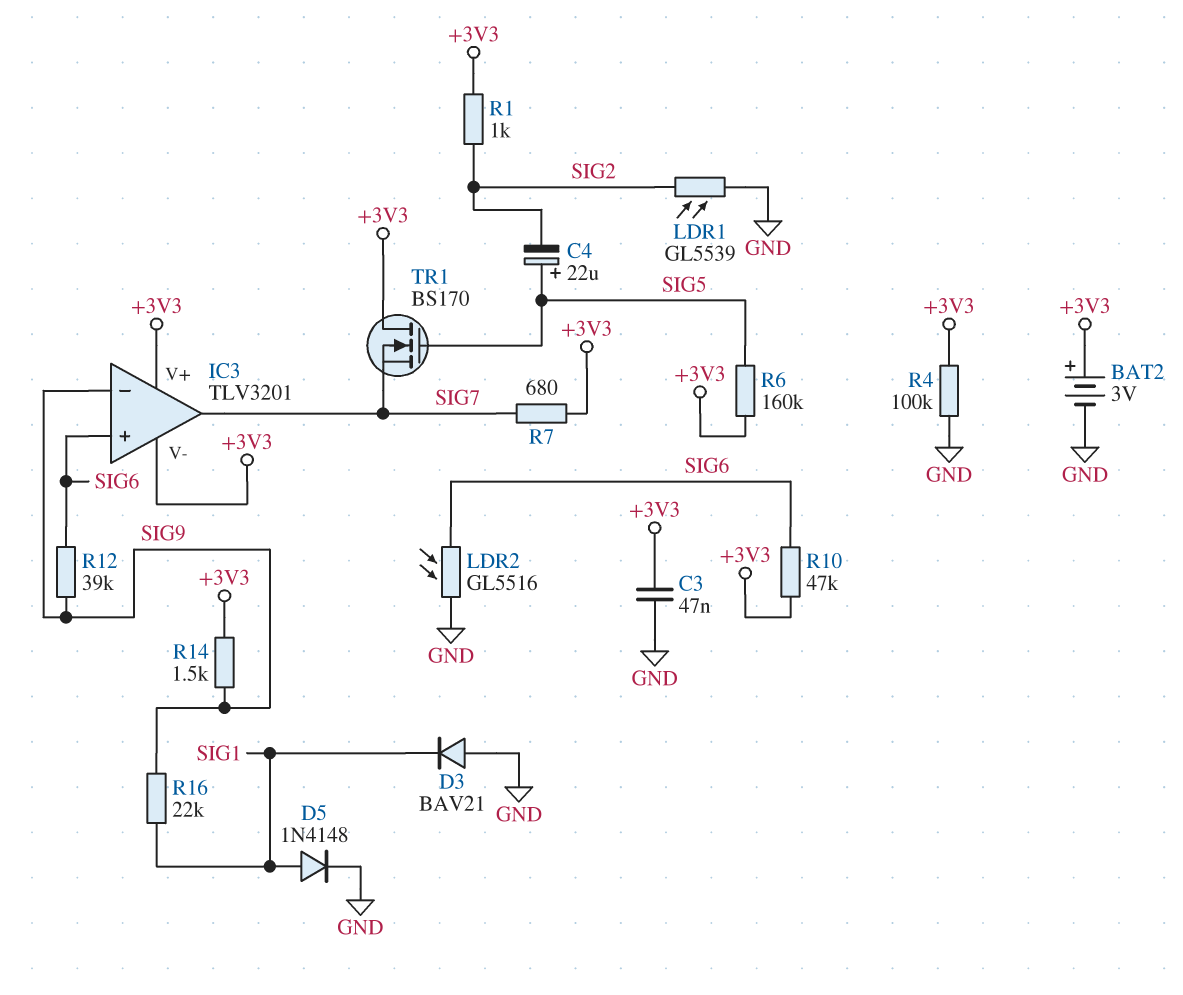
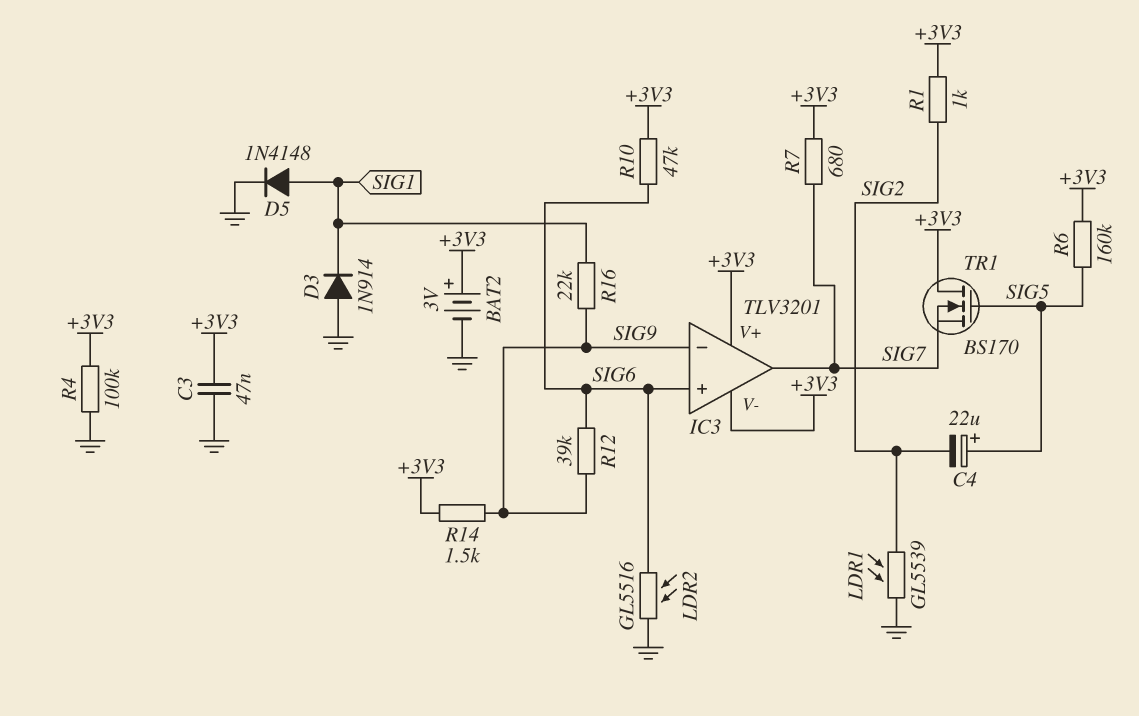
D3: diode BAV21 (A GND, K SIG1) -> diode 1N914 (A GND, K SIG1)

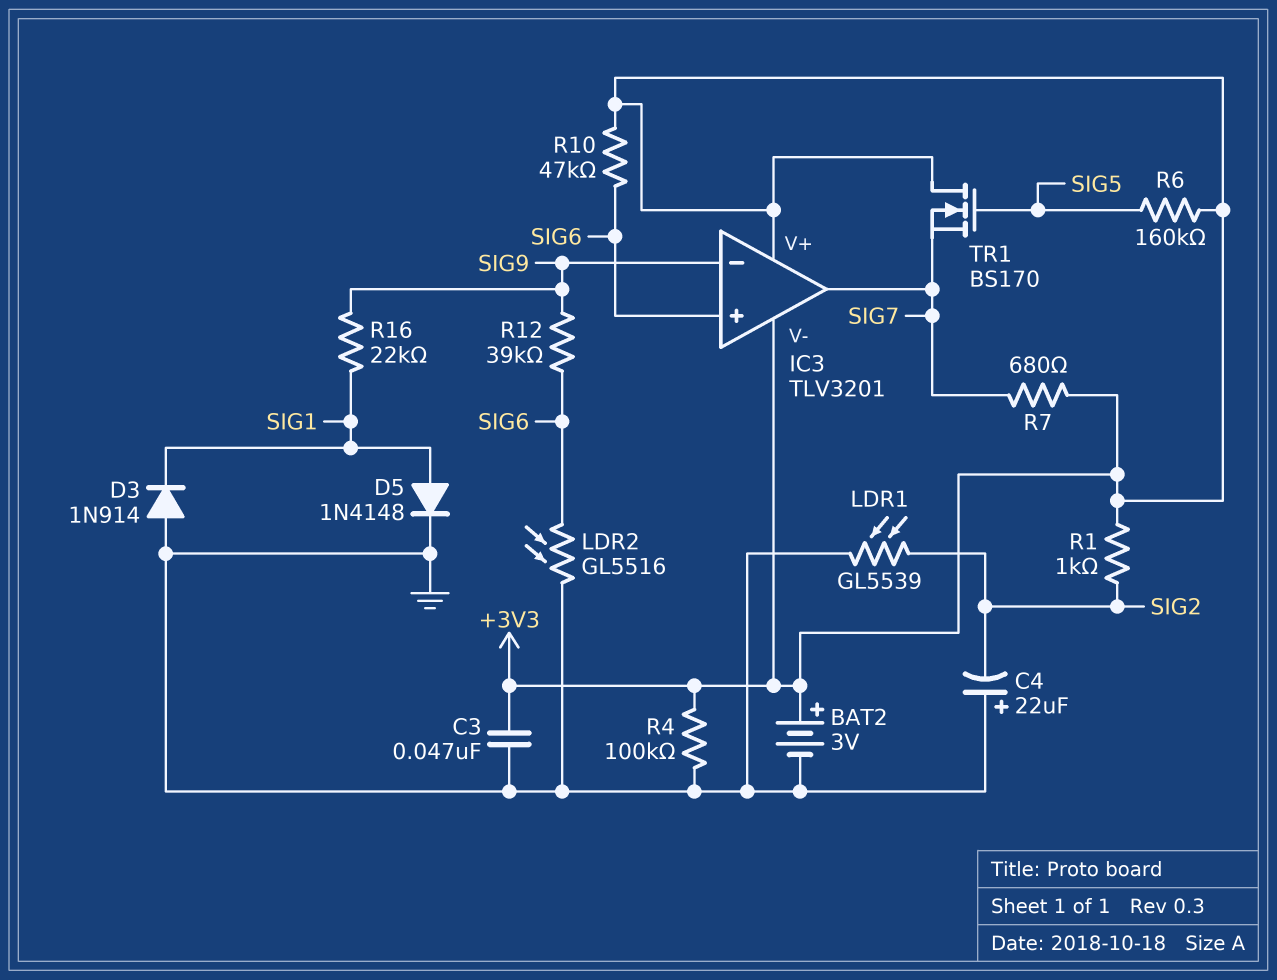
C4: 22uF (plus SIG5, minus SIG2) -> 22uF (plus GND, minus SIG2)
R14: 1.5k (+3V3, SIG9) -> none

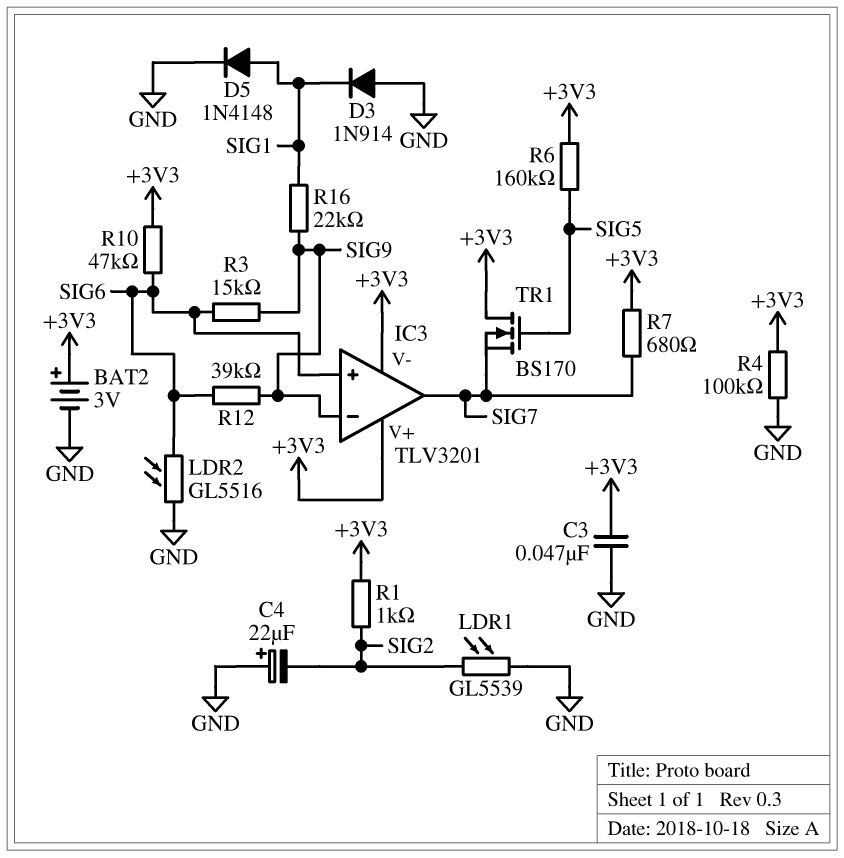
R3: none -> 15k (SIG6, SIG9)

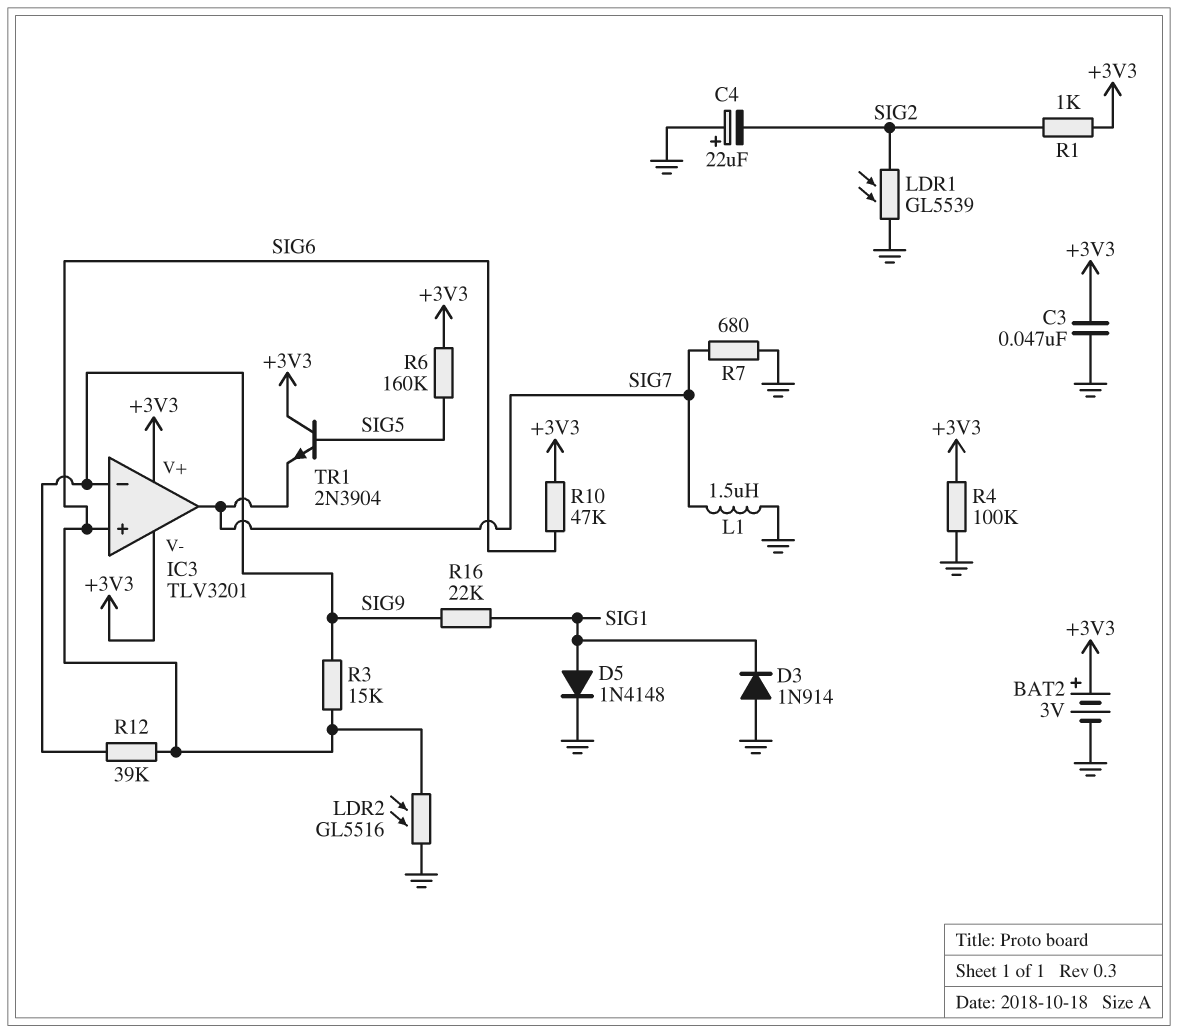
L1: none -> 1.5uH (GND, SIG7)
R7: 680 (+3V3, SIG7) -> 680 (GND, SIG7)
TR1: NMOS BS170 (G SIG5, D +3V3, S SIG7) -> NPN 2N3904 (B SIG5, C +3V3, E SIG7)

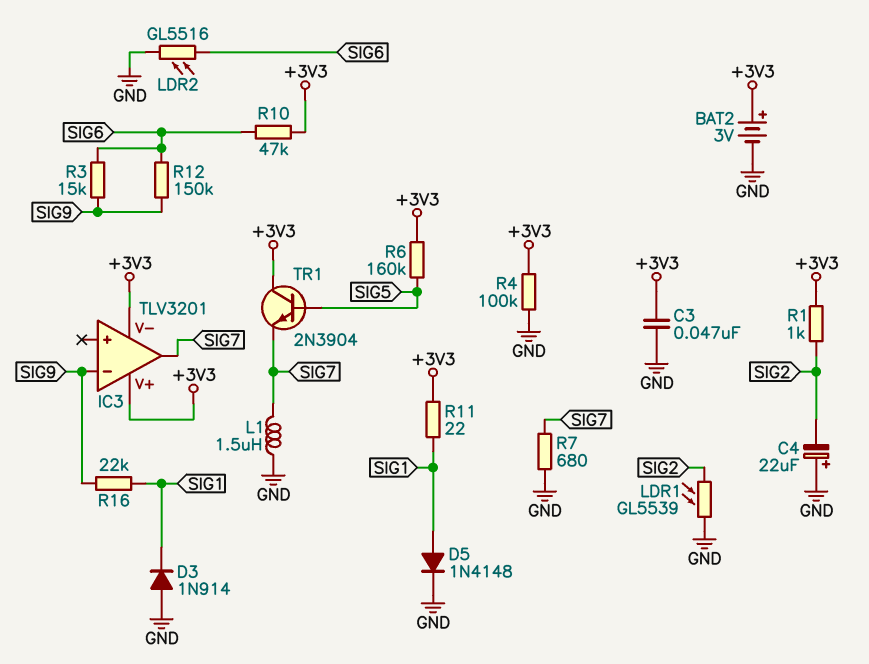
IC3 pin in+: SIG6 -> none
R11: none -> 22 (+3V3, SIG1)
R12: 39k (SIG6, SIG9) -> 150k (SIG6, SIG9)

